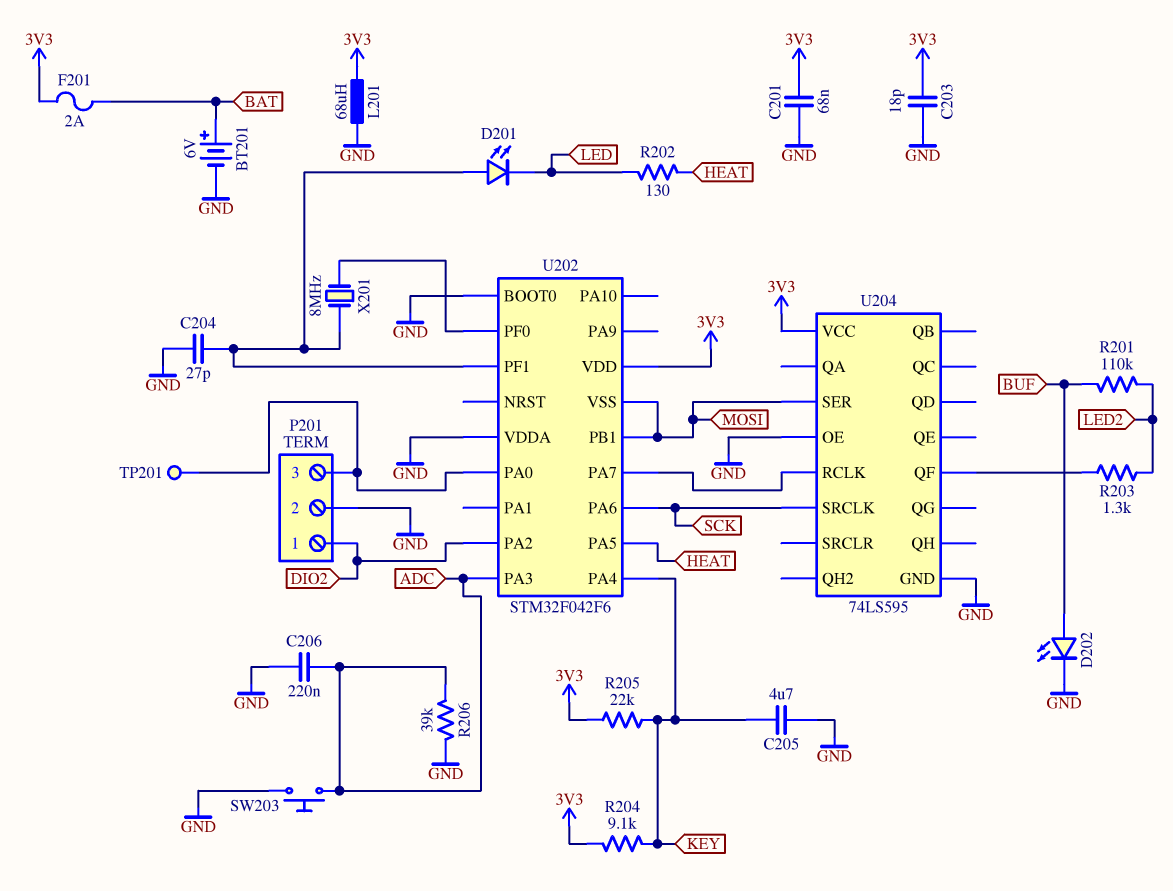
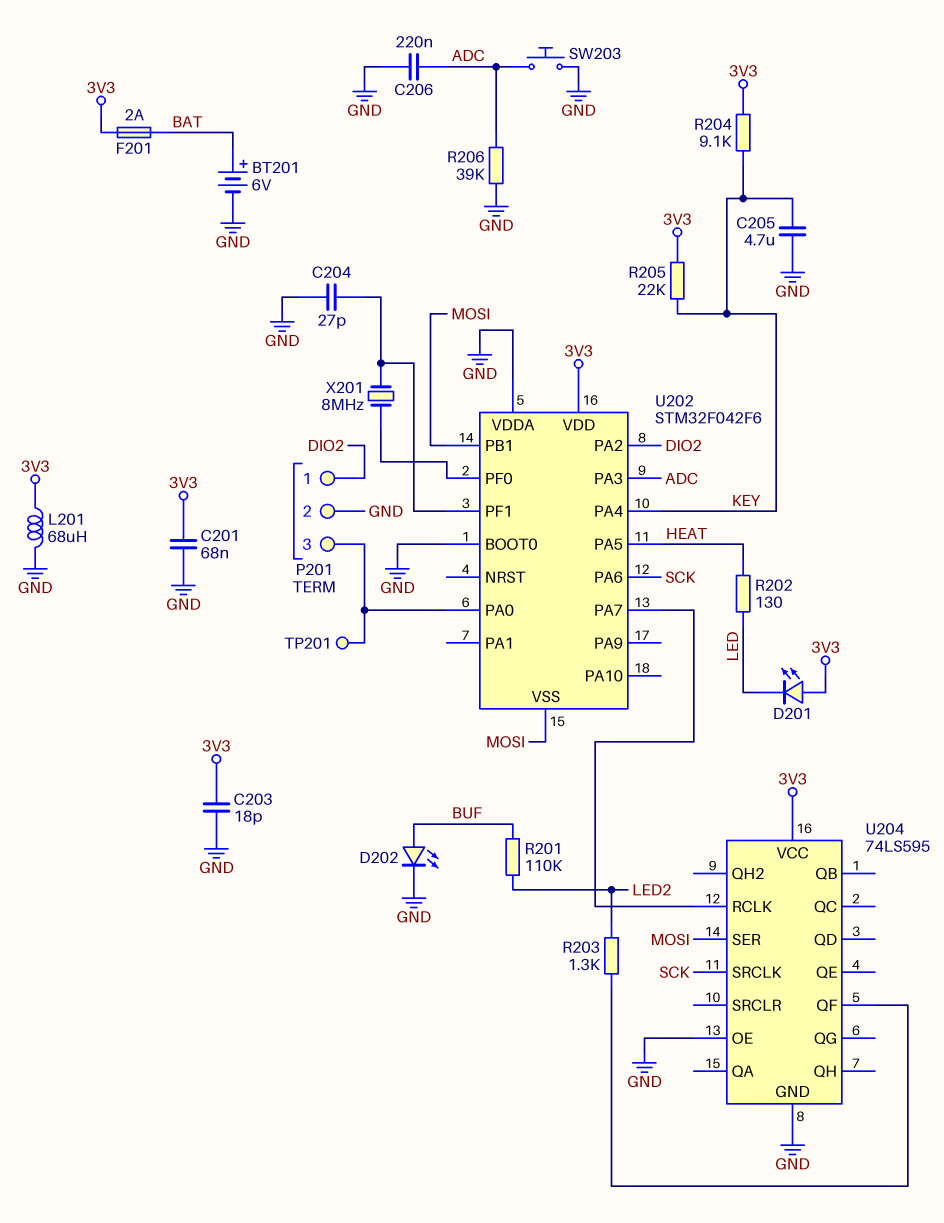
D201: LED (A U202/PF1, K LED) -> LED (A 3V3, K LED)

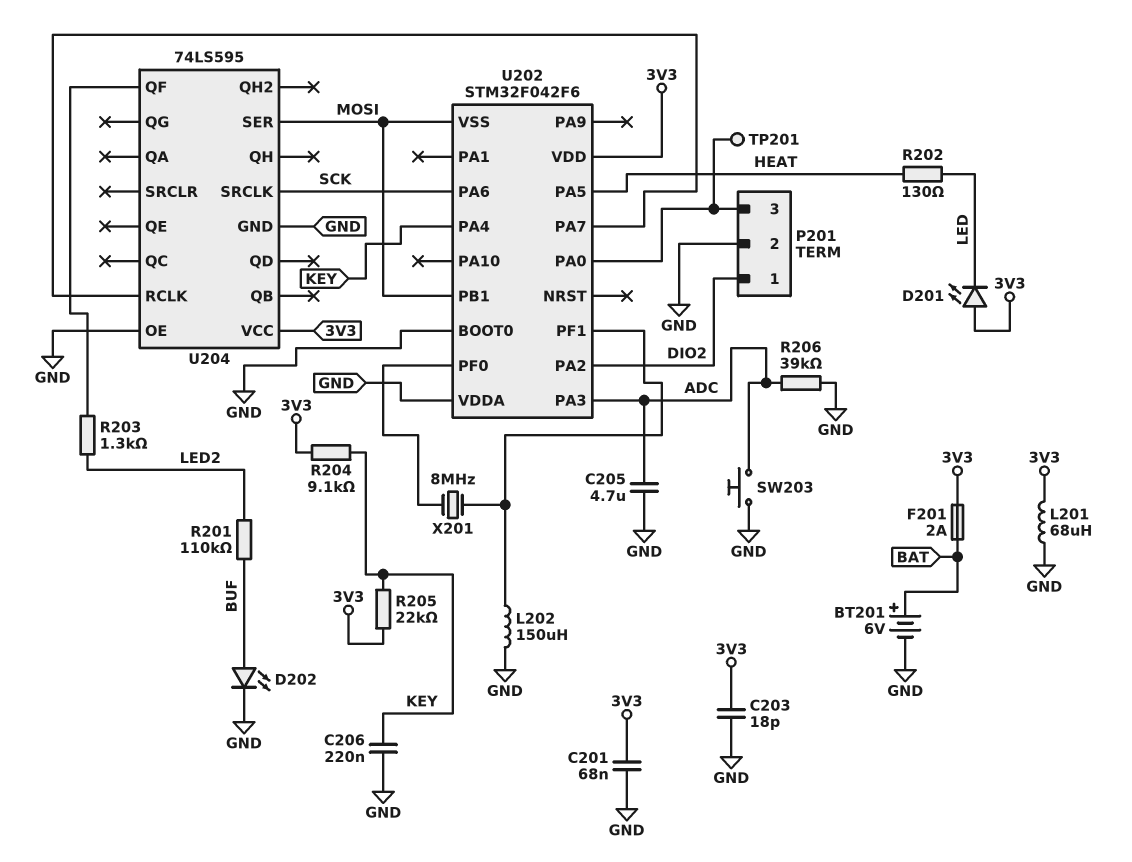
C204: 27pF (GND, U202/PF1) -> none
C205: 4.7uF (GND, KEY) -> 4.7uF (ADC, GND)
C206: 220nF (ADC, GND) -> 220nF (GND, KEY)
L202: none -> 150uH (GND, U202/PF1)

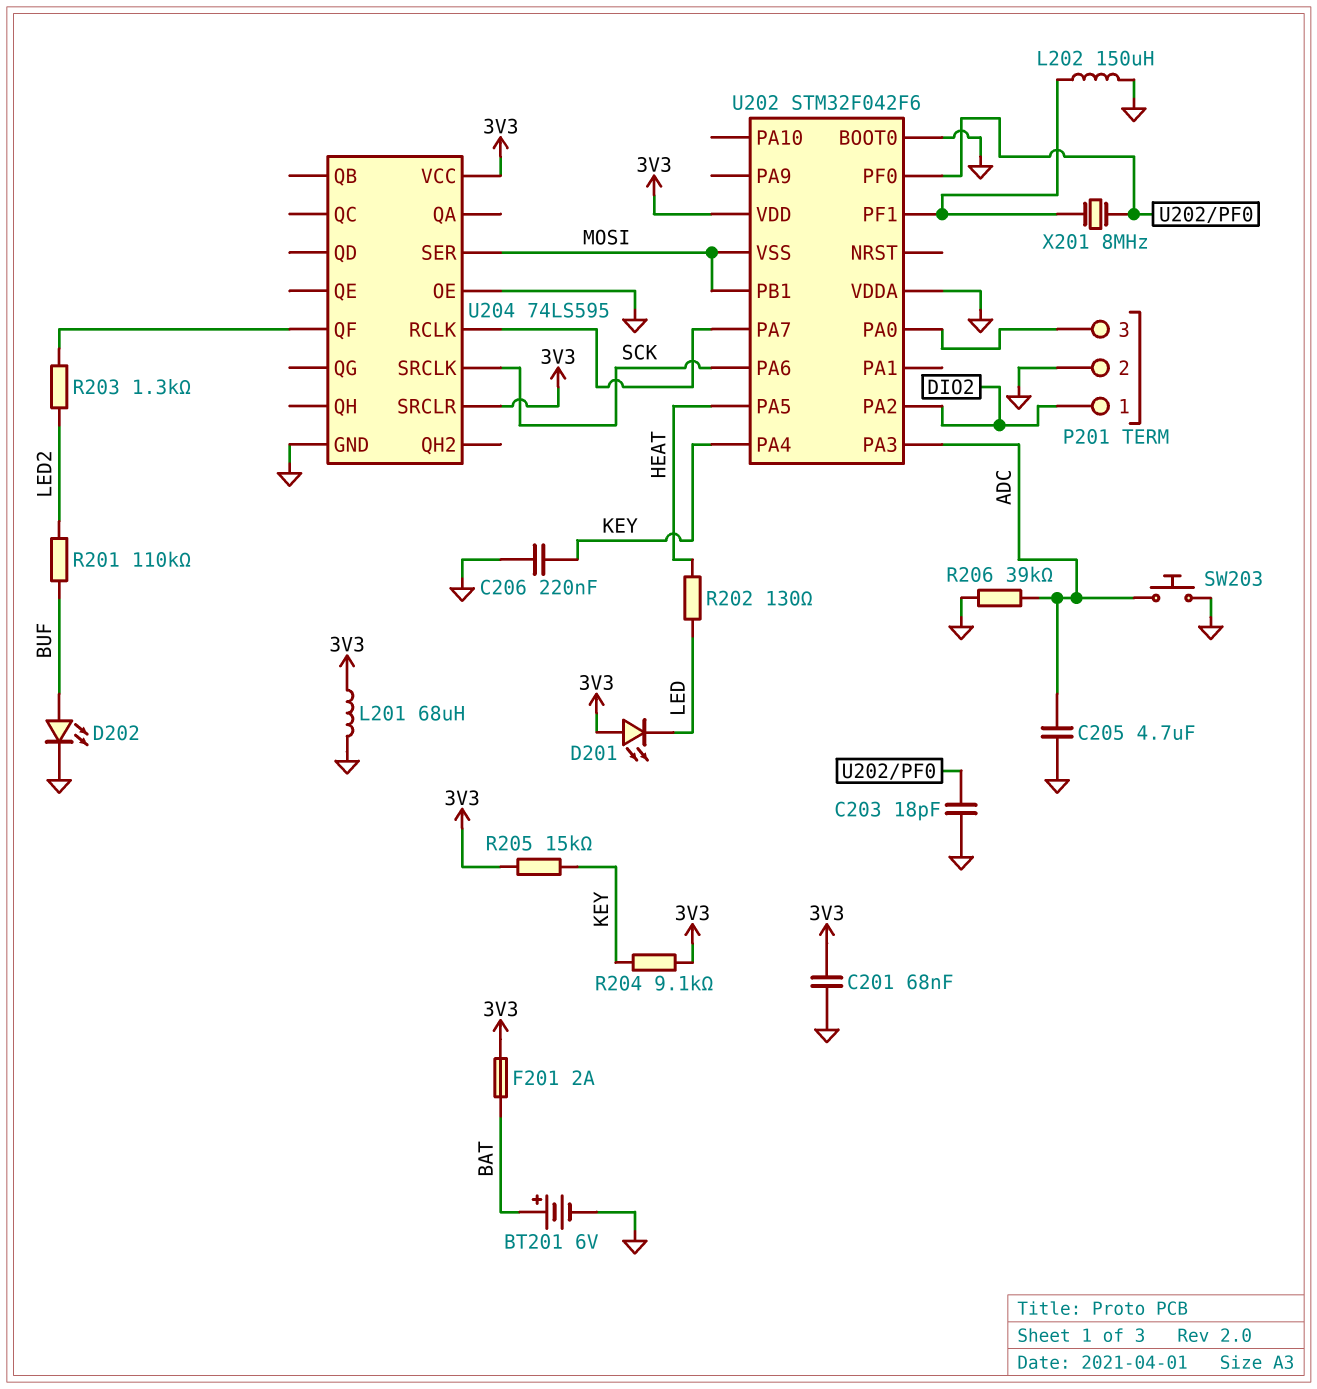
C203: 18pF (3V3, GND) -> 18pF (GND, U202/PF0)
R205: 22k (3V3, KEY) -> 15k (3V3, KEY)
TP201: test point (P201/3) -> none
U204 pin SRCLR: none -> 3V3

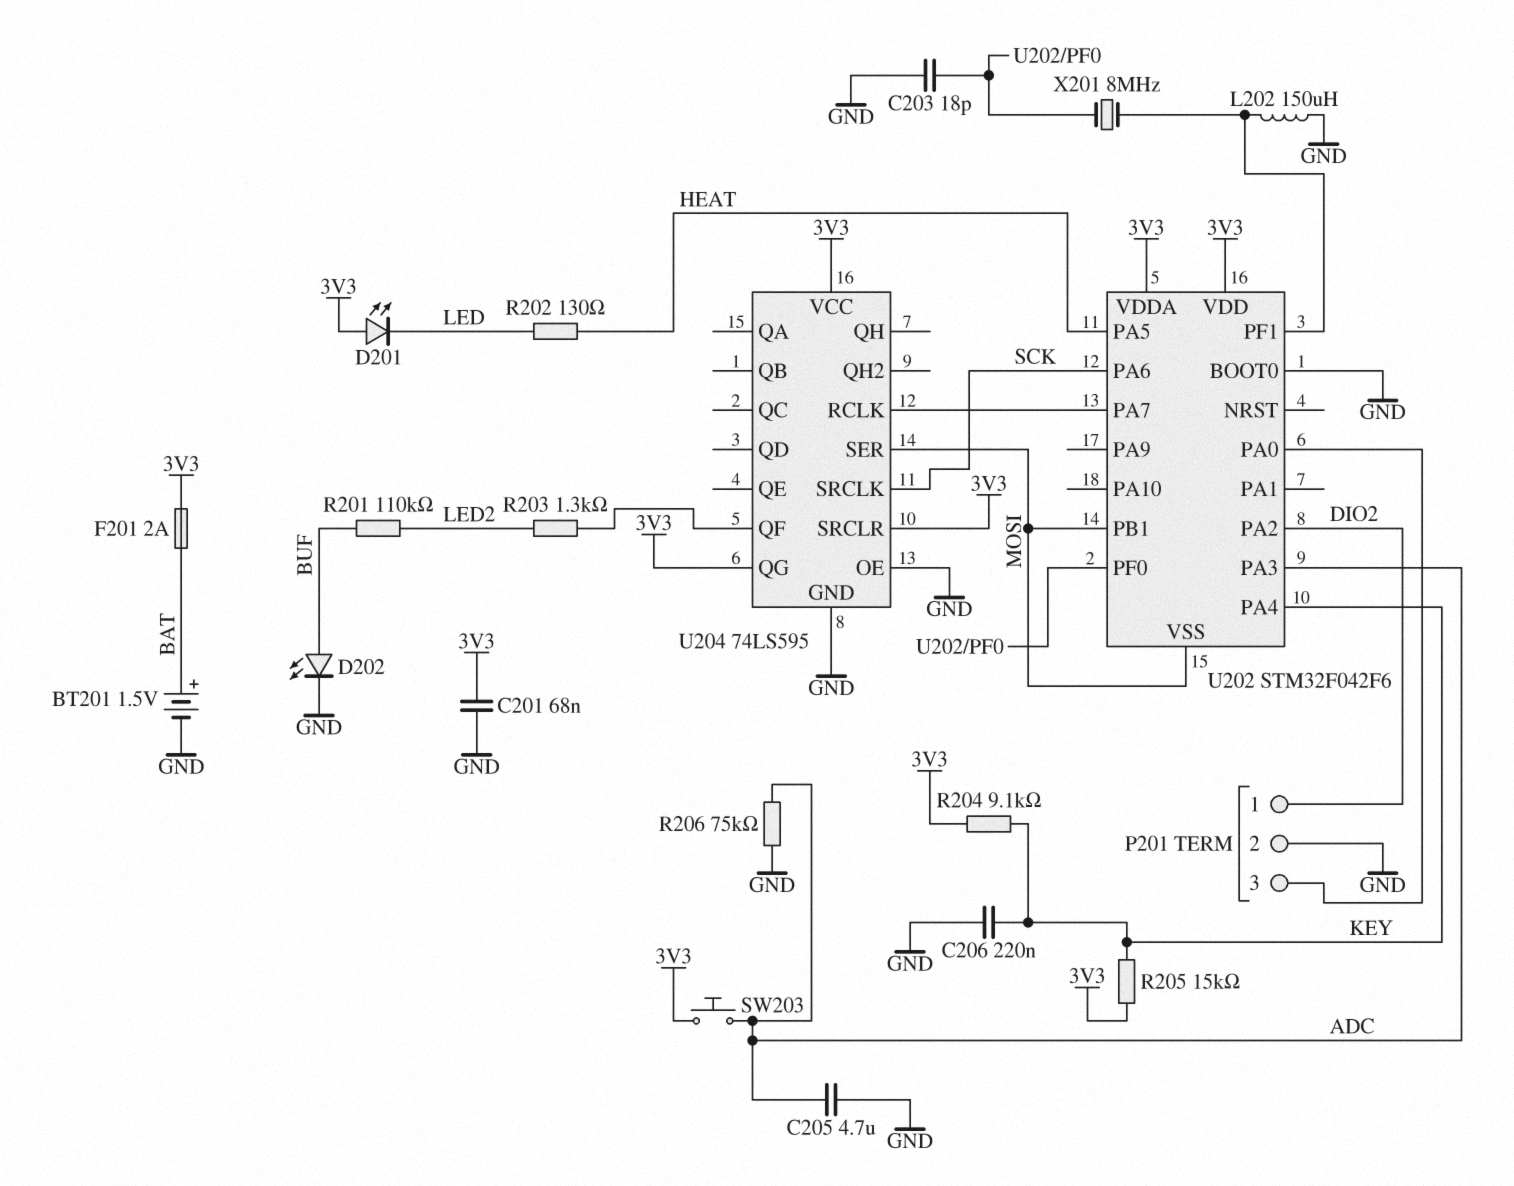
BT201: 6V (plus BAT, minus GND) -> 1.5V (plus BAT, minus GND)
L201: 68uH (3V3, GND) -> none
R206: 39k (ADC, GND) -> 75k (ADC, GND)
SW203: button (ADC, GND) -> button (3V3, ADC)
U202 pin VDDA: GND -> 3V3
U204 pin QG: none -> 3V3

